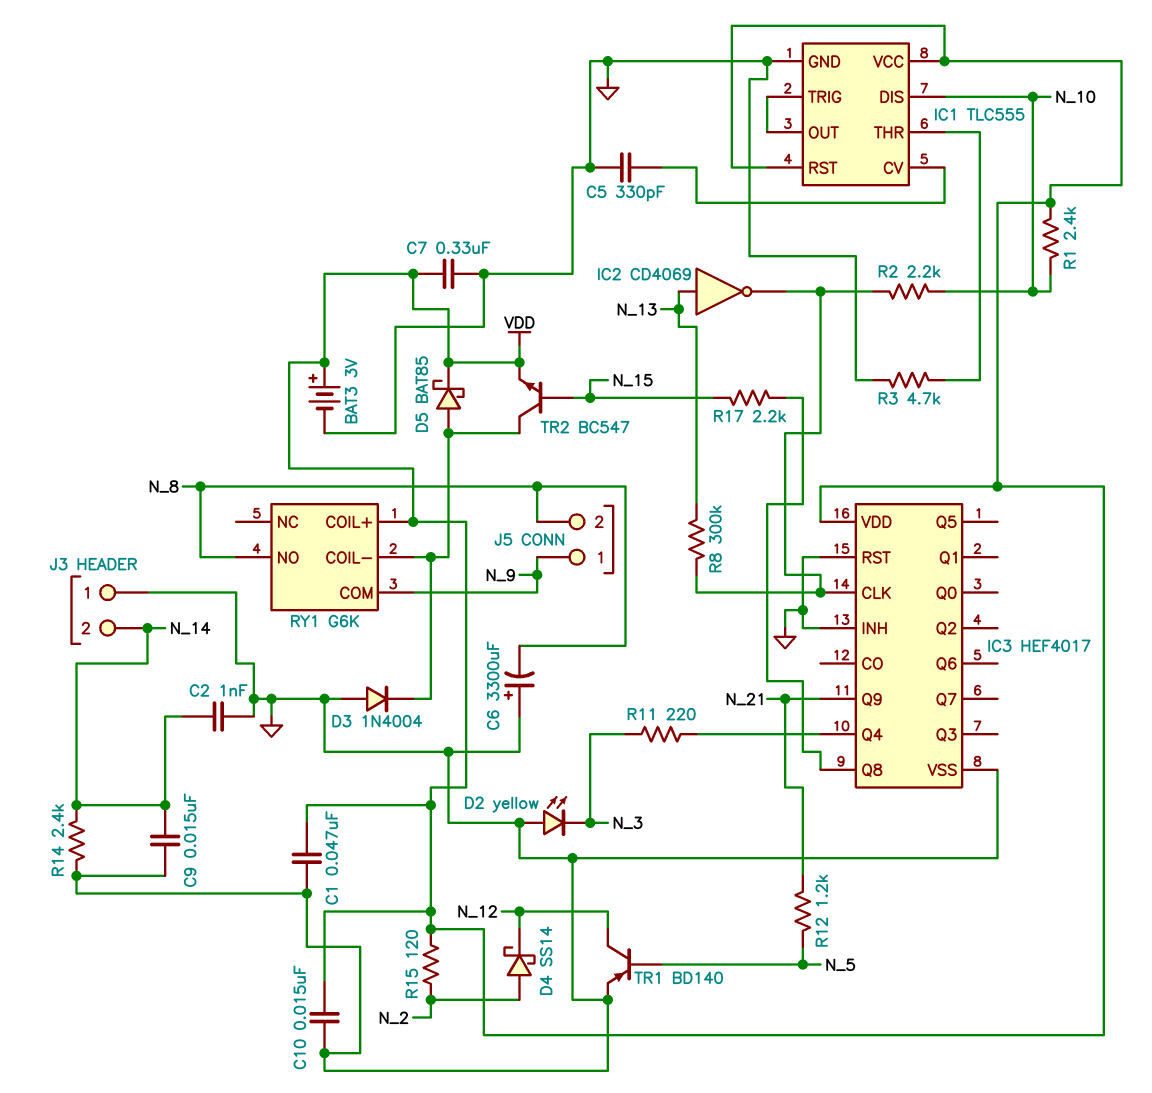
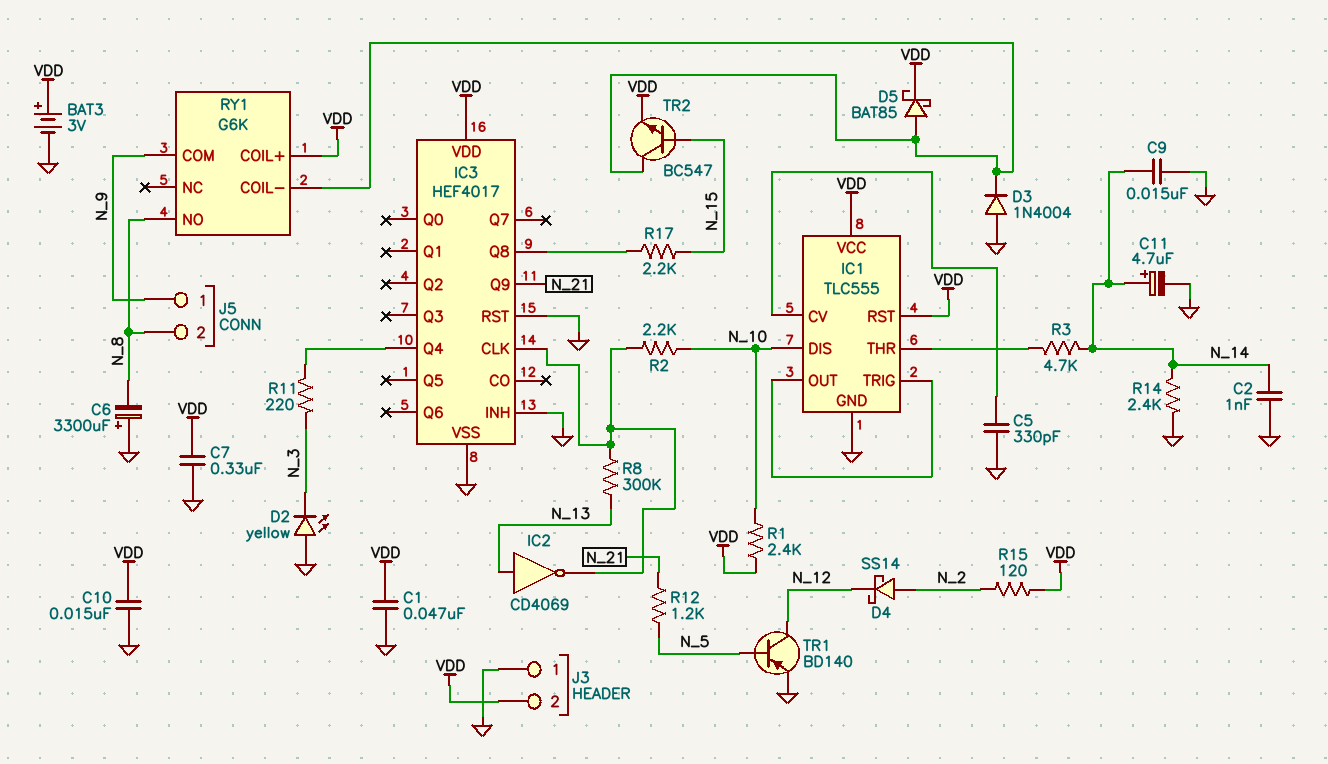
C11: none -> 4.7uF (plus N_14, minus GND)
J3 pin 2: N_14 -> VDD
R3: 4.7k (GND, IC1/THR) -> 4.7k (IC1/THR, N_14)

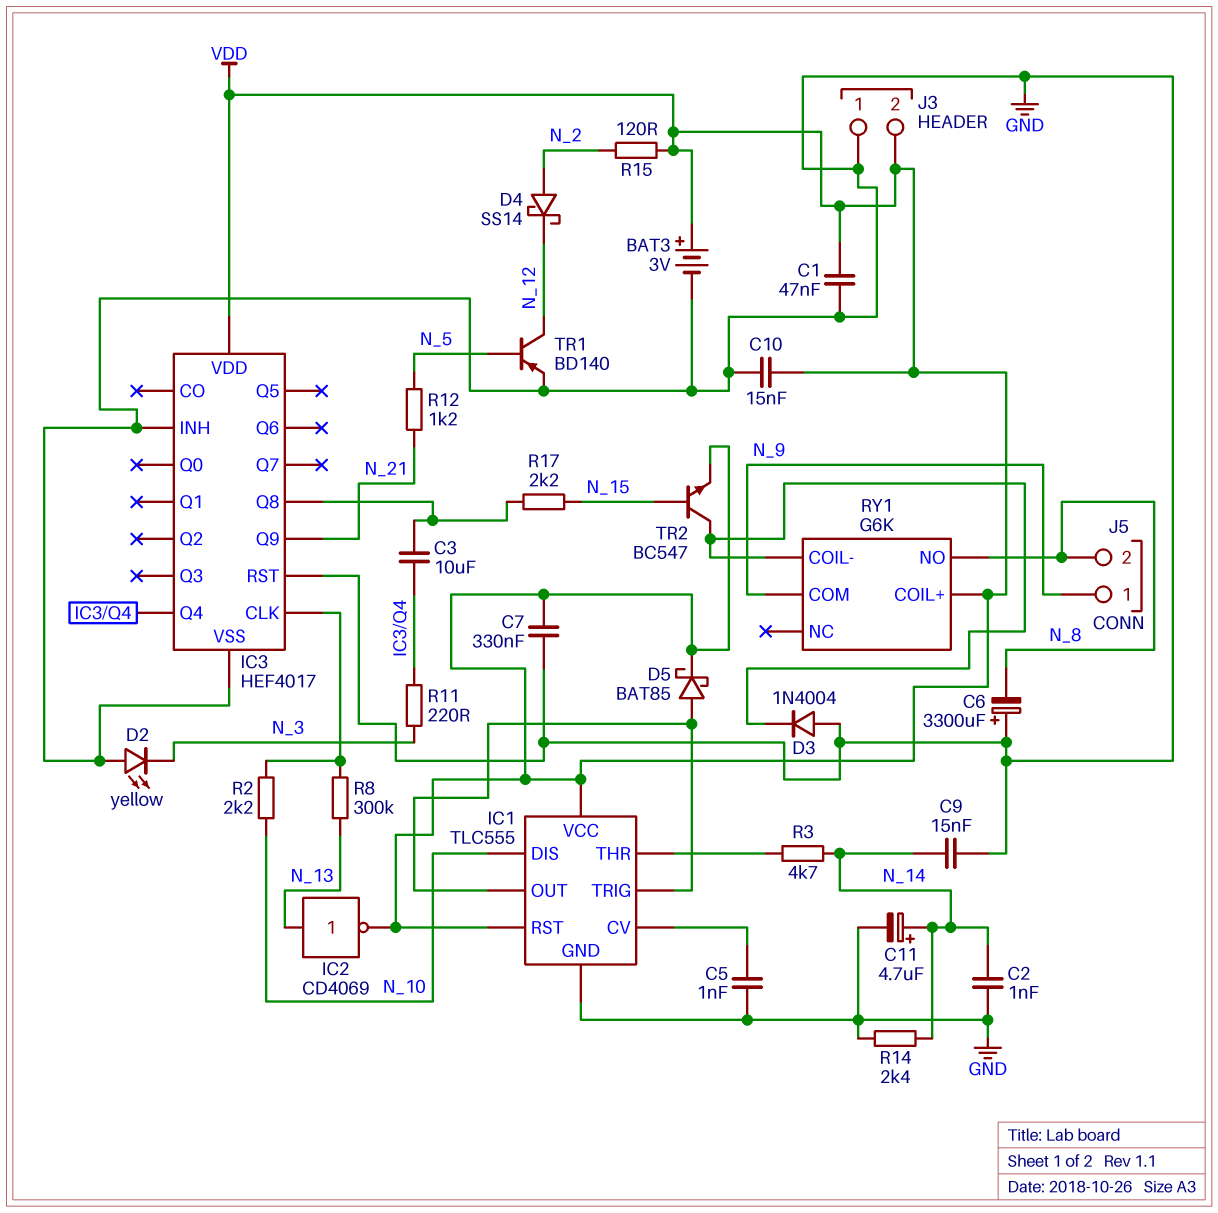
C3: none -> 10uF (IC3/Q4, IC3/Q8)
C5: 330pF (GND, IC1/CV) -> 1nF (GND, IC1/CV)
D5: schottky BAT85 (A RY1/COIL-, K VDD) -> schottky BAT85 (A IC1/OUT, K VDD)
IC2: NOT CD4069 (in N_13, out IC3/CLK) -> NOT CD4069 (in N_13, out VDD)
R1: 2.4k (N_10, VDD) -> none

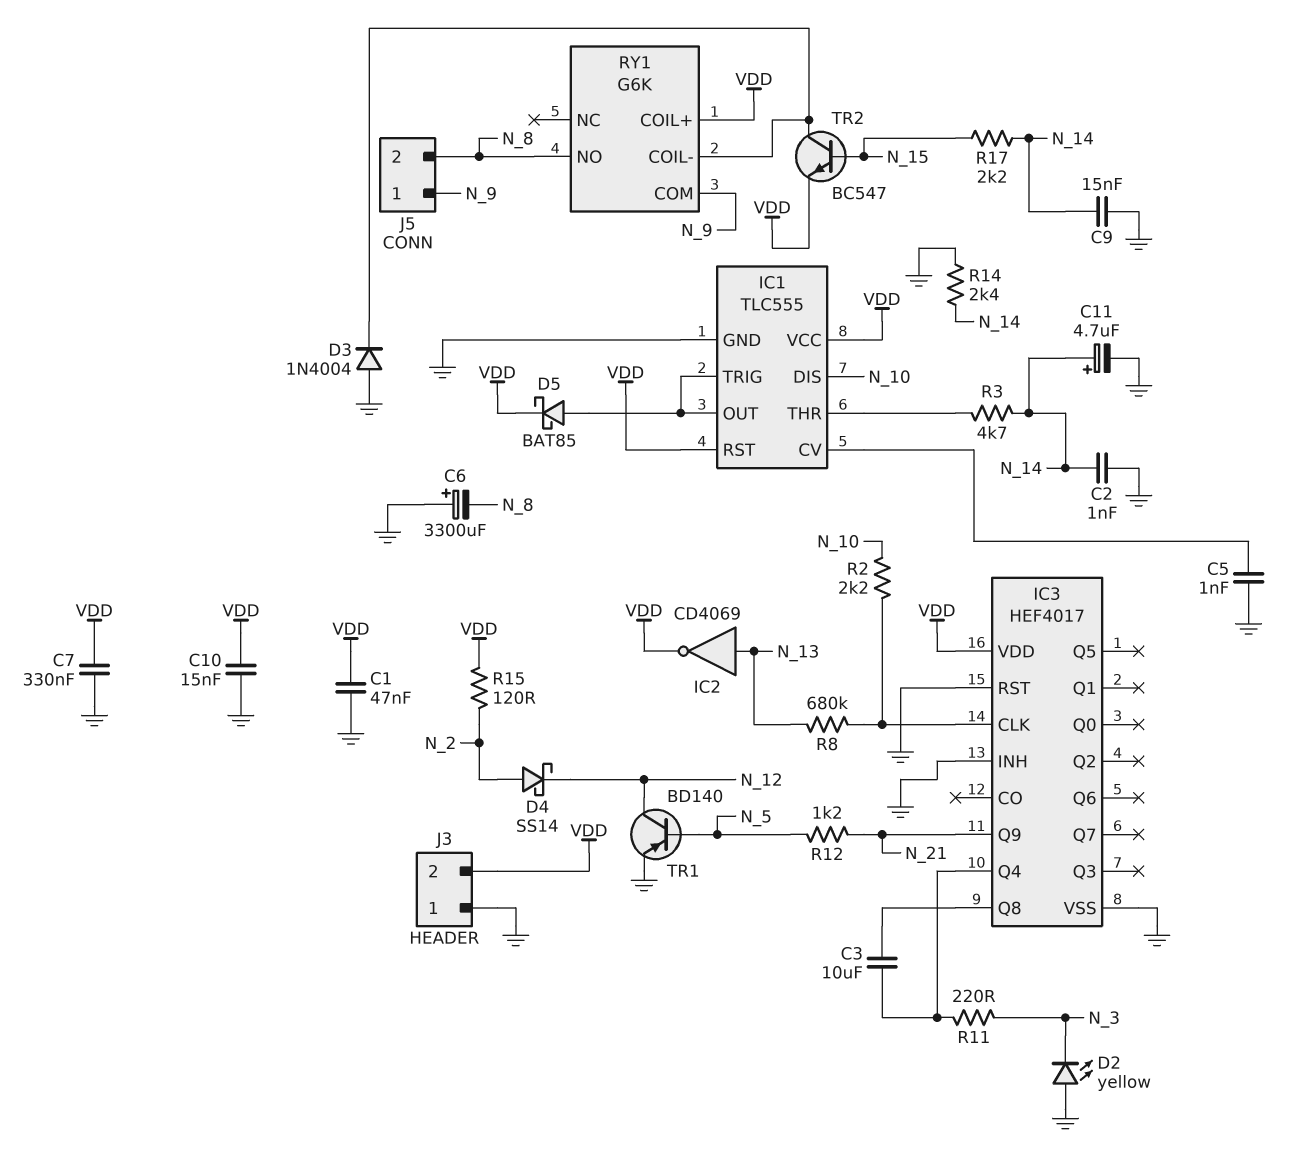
BAT3: 3V (plus VDD, minus GND) -> none
R8: 300k (IC3/CLK, N_13) -> 680k (IC3/CLK, N_13)
R17: 2.2k (IC3/Q8, N_15) -> 2.2k (N_14, N_15)

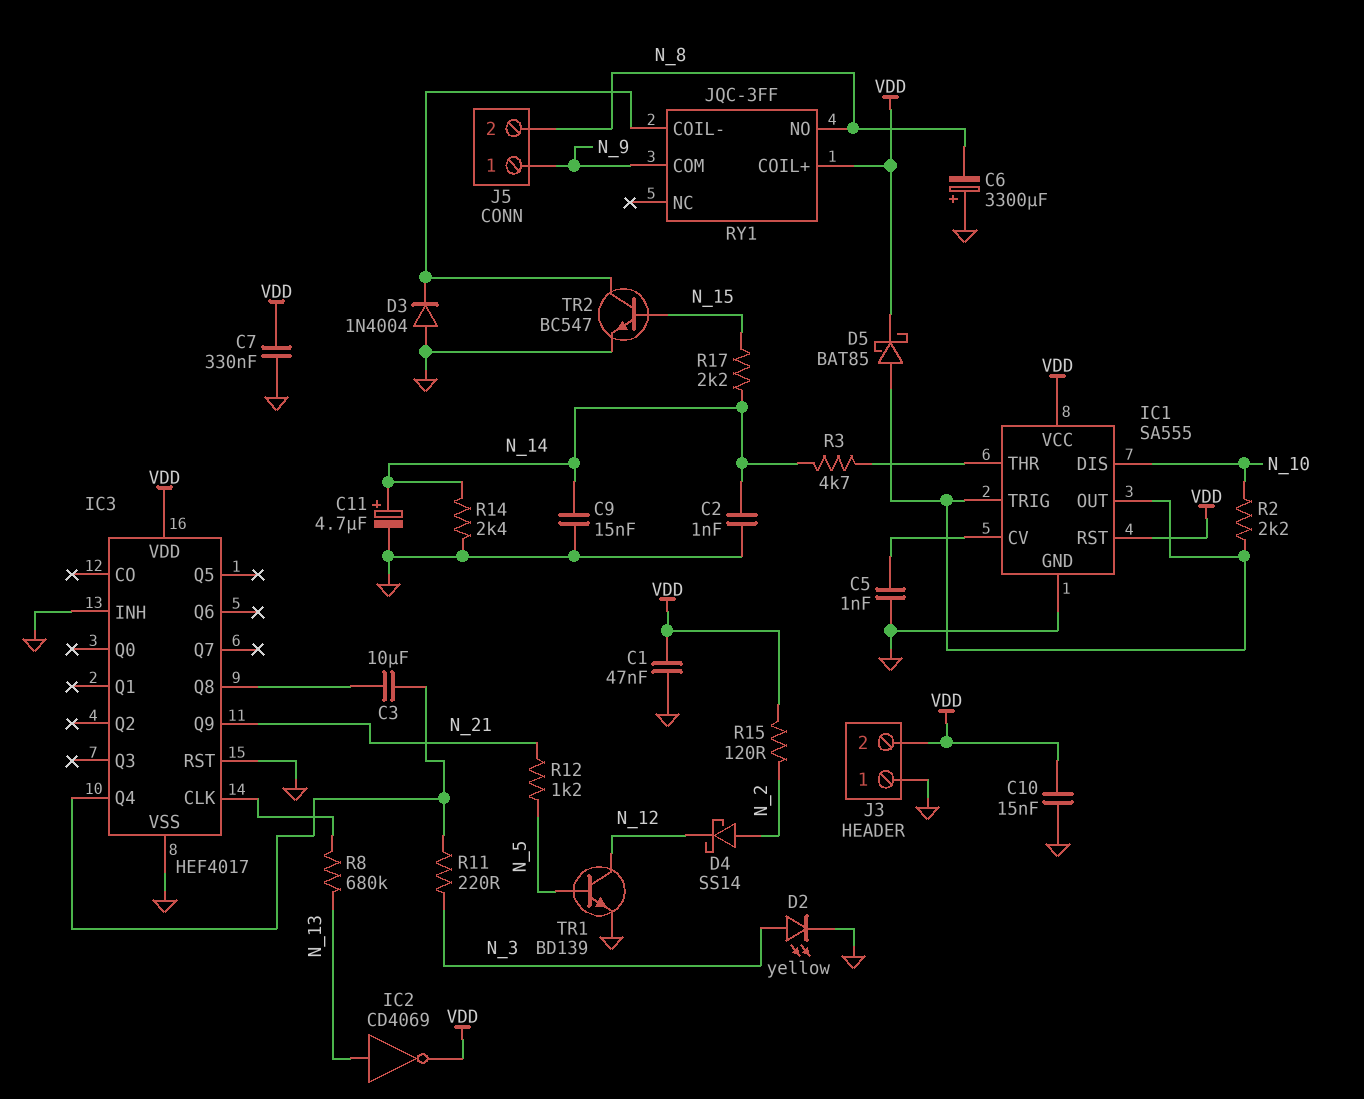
D2: LED yellow (A GND, K N_3) -> LED yellow (A N_3, K GND)
IC1: TLC555 -> SA555
R2: 2.2k (IC3/CLK, N_10) -> 2.2k (IC1/OUT, N_10)
RY1: G6K -> JQC-3FF
TR1: PNP BD140 (B N_5, C N_12, E GND) -> NPN BD139 (B N_5, C N_12, E GND)
TR2: NPN BC547 (B N_15, C RY1/COIL-, E VDD) -> NPN BC547 (B N_15, C RY1/COIL-, E GND)

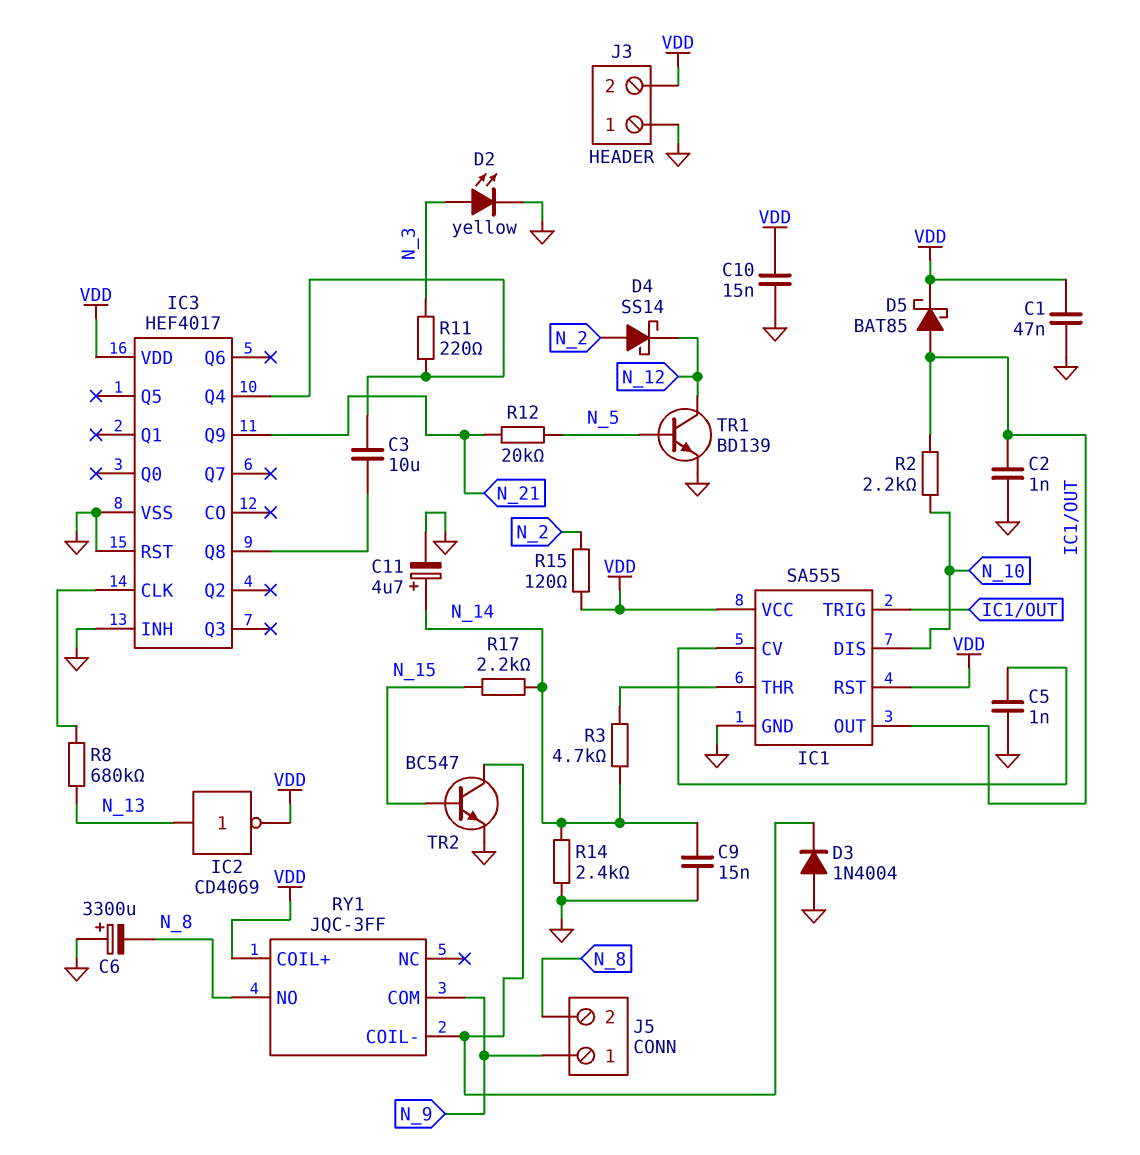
C2: 1nF (GND, N_14) -> 1nF (GND, IC1/OUT)
C7: 330nF (GND, VDD) -> none
R12: 1.2k (N_5, N_21) -> 20k (N_5, N_21)

